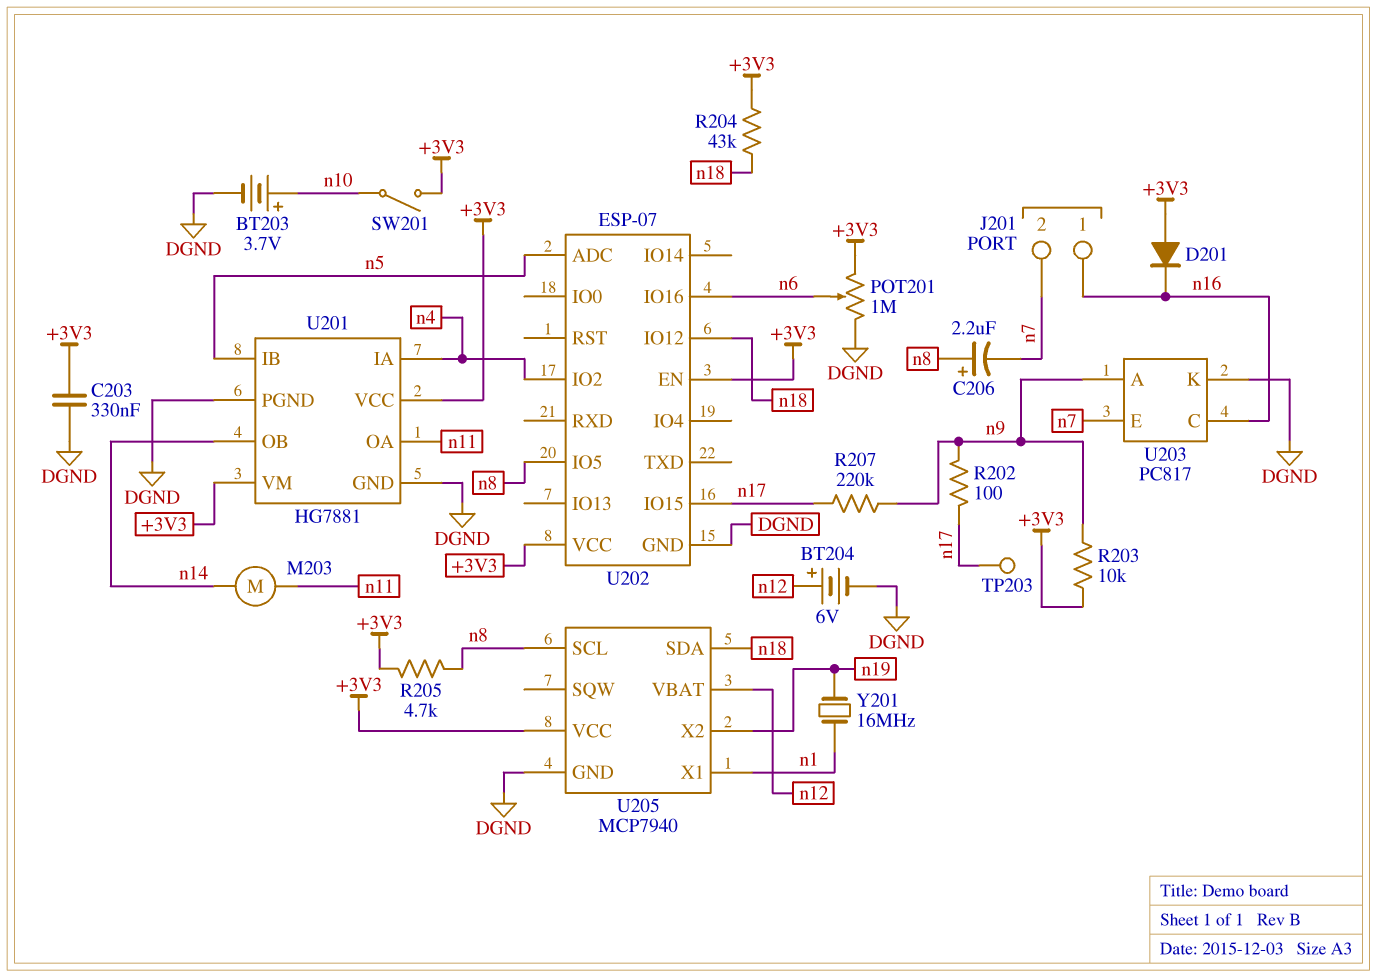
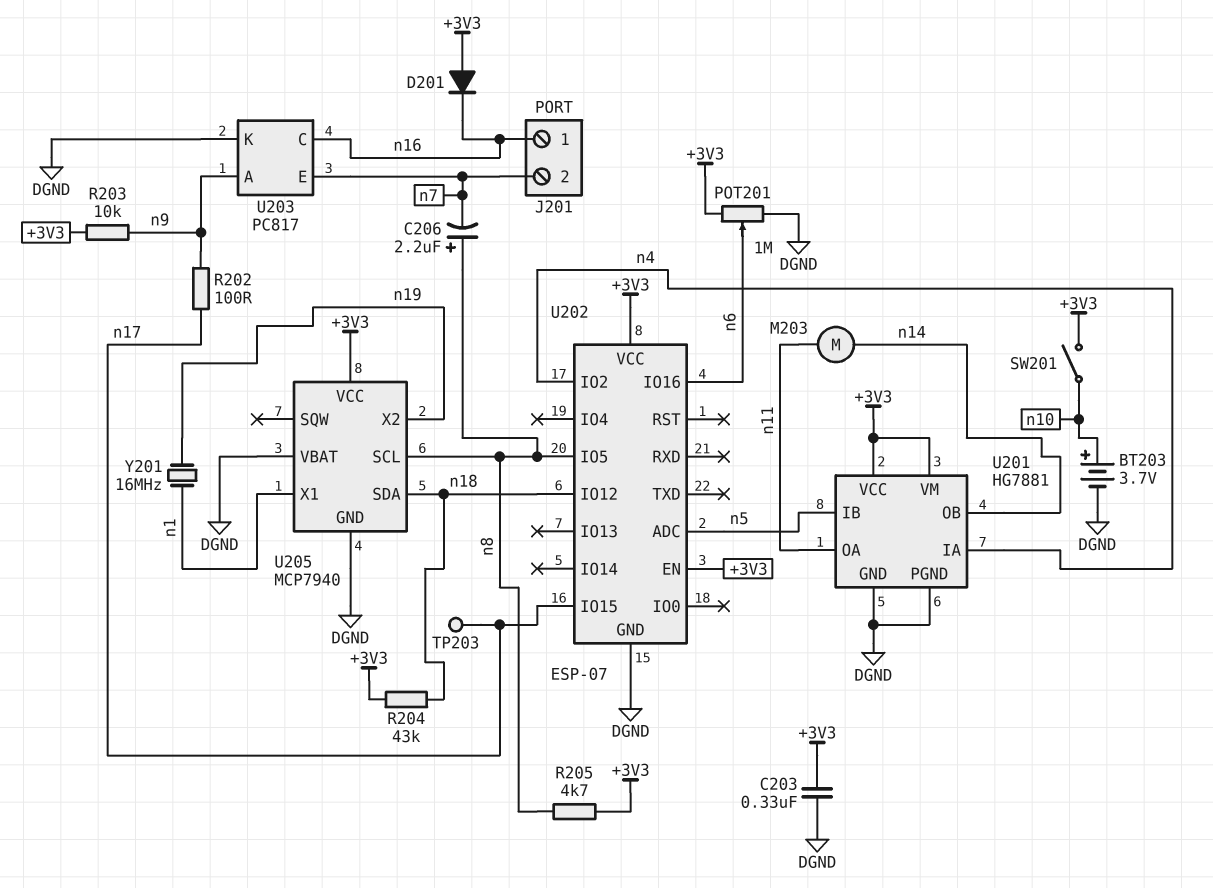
BT204: 6V (plus n12, minus DGND) -> none
R207: 220k (n9, n17) -> none
U205 pin VBAT: n12 -> DGND

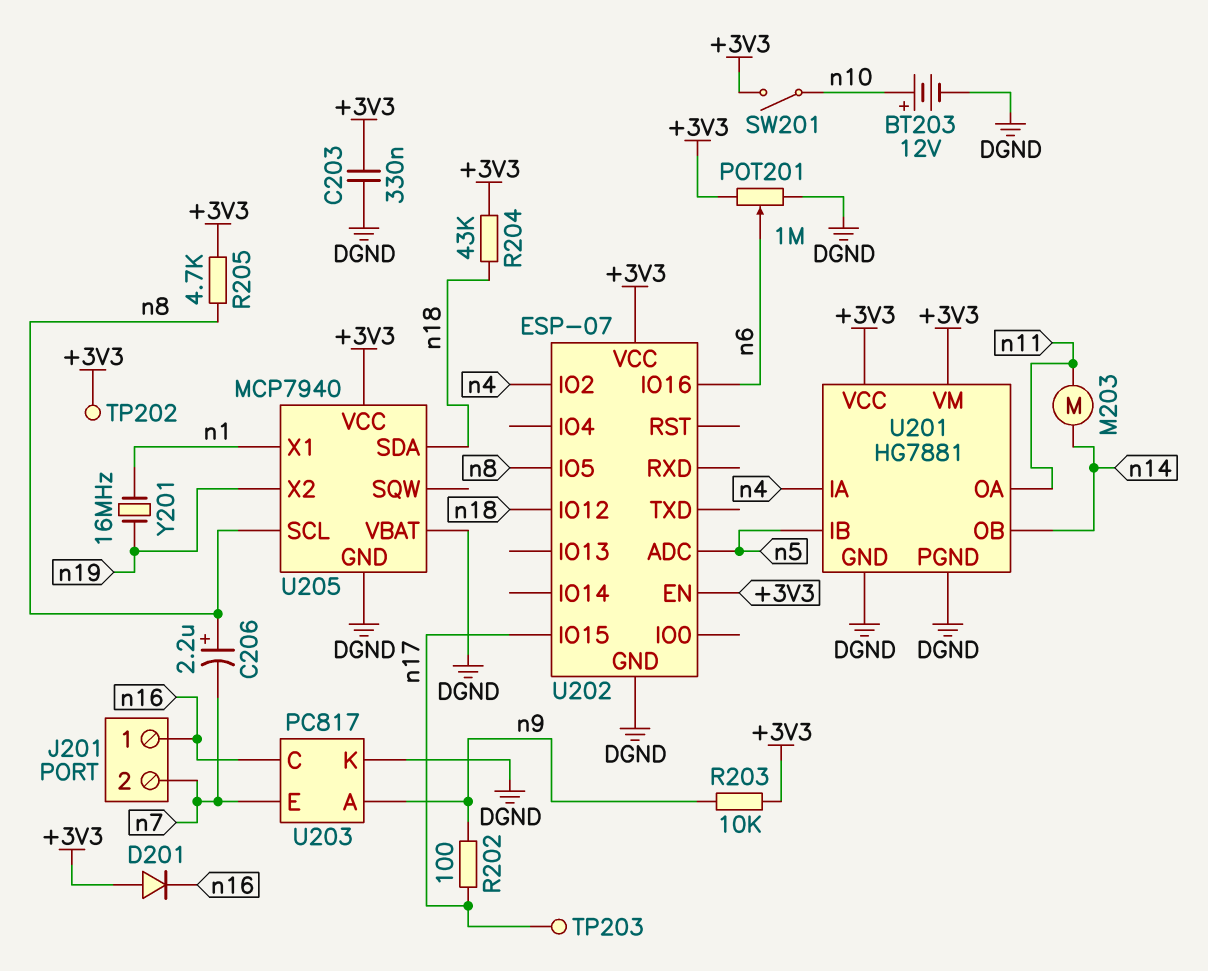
BT203: 3.7V (plus n10, minus DGND) -> 12V (plus n10, minus DGND)
TP202: none -> test point (+3V3)

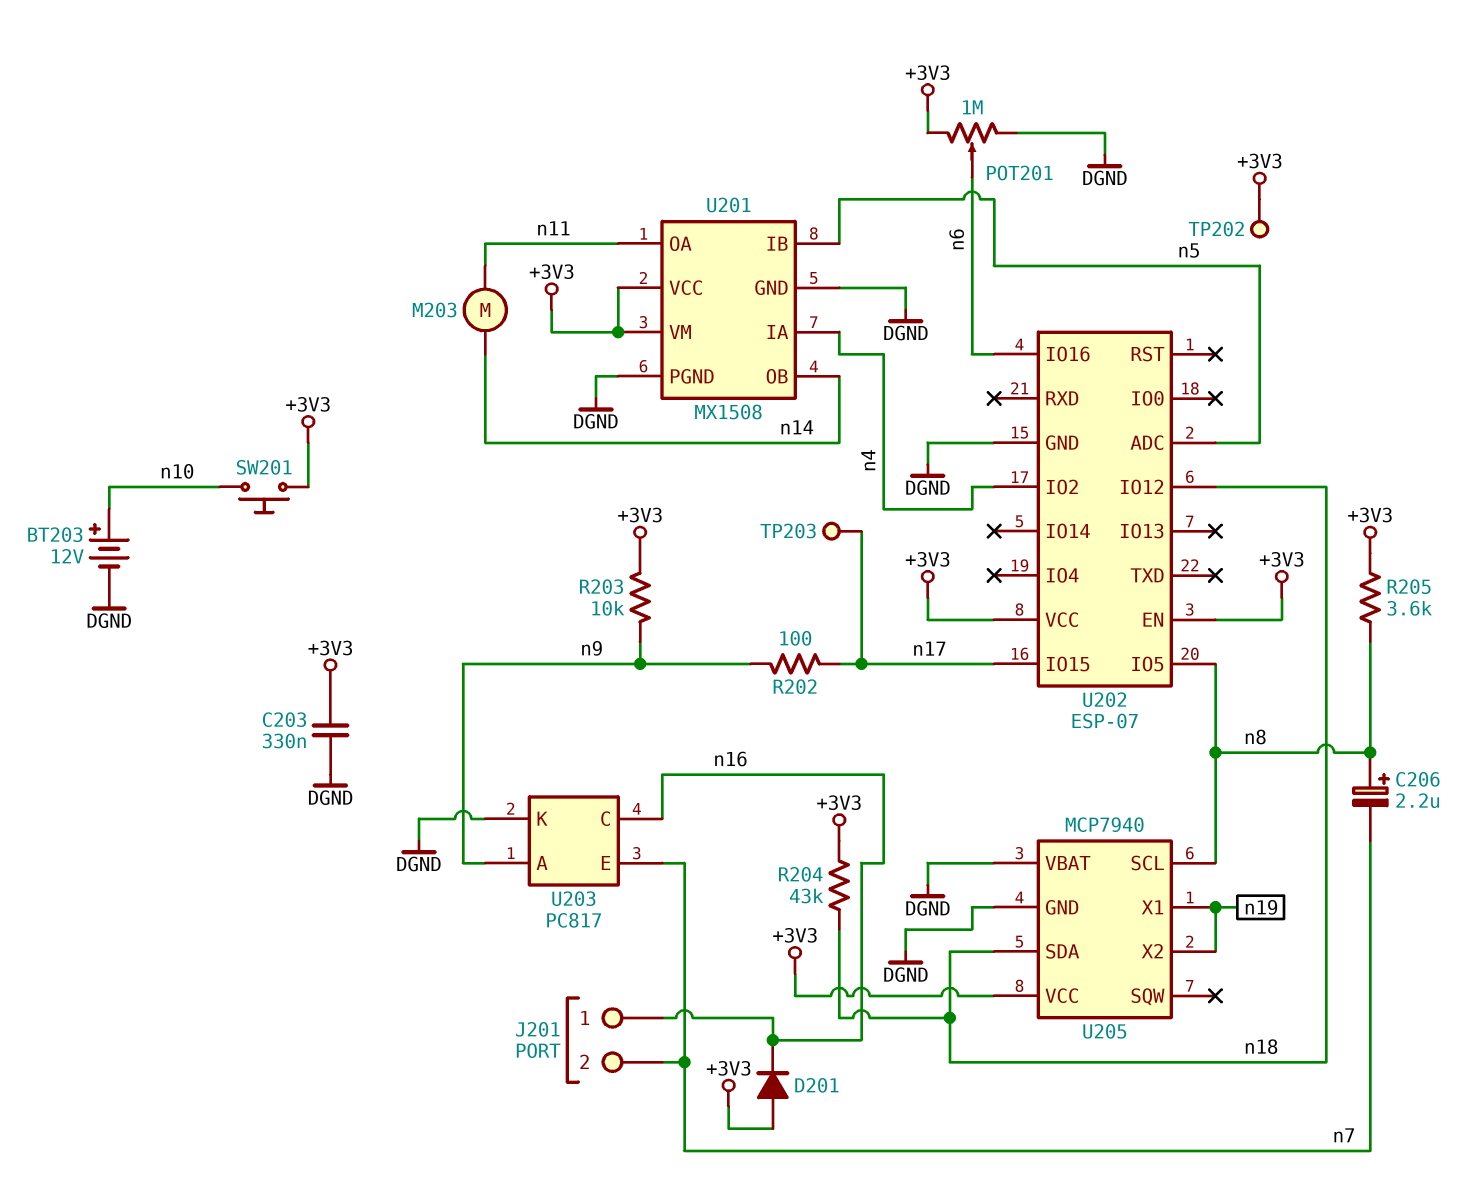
R205: 4.7k (+3V3, n8) -> 3.6k (+3V3, n8)
SW201: switch (+3V3, n10) -> button (+3V3, n10)
U201: HG7881 -> MX1508
U205 pin X1: n1 -> n19
Y201: 16MHz (n1, n19) -> none

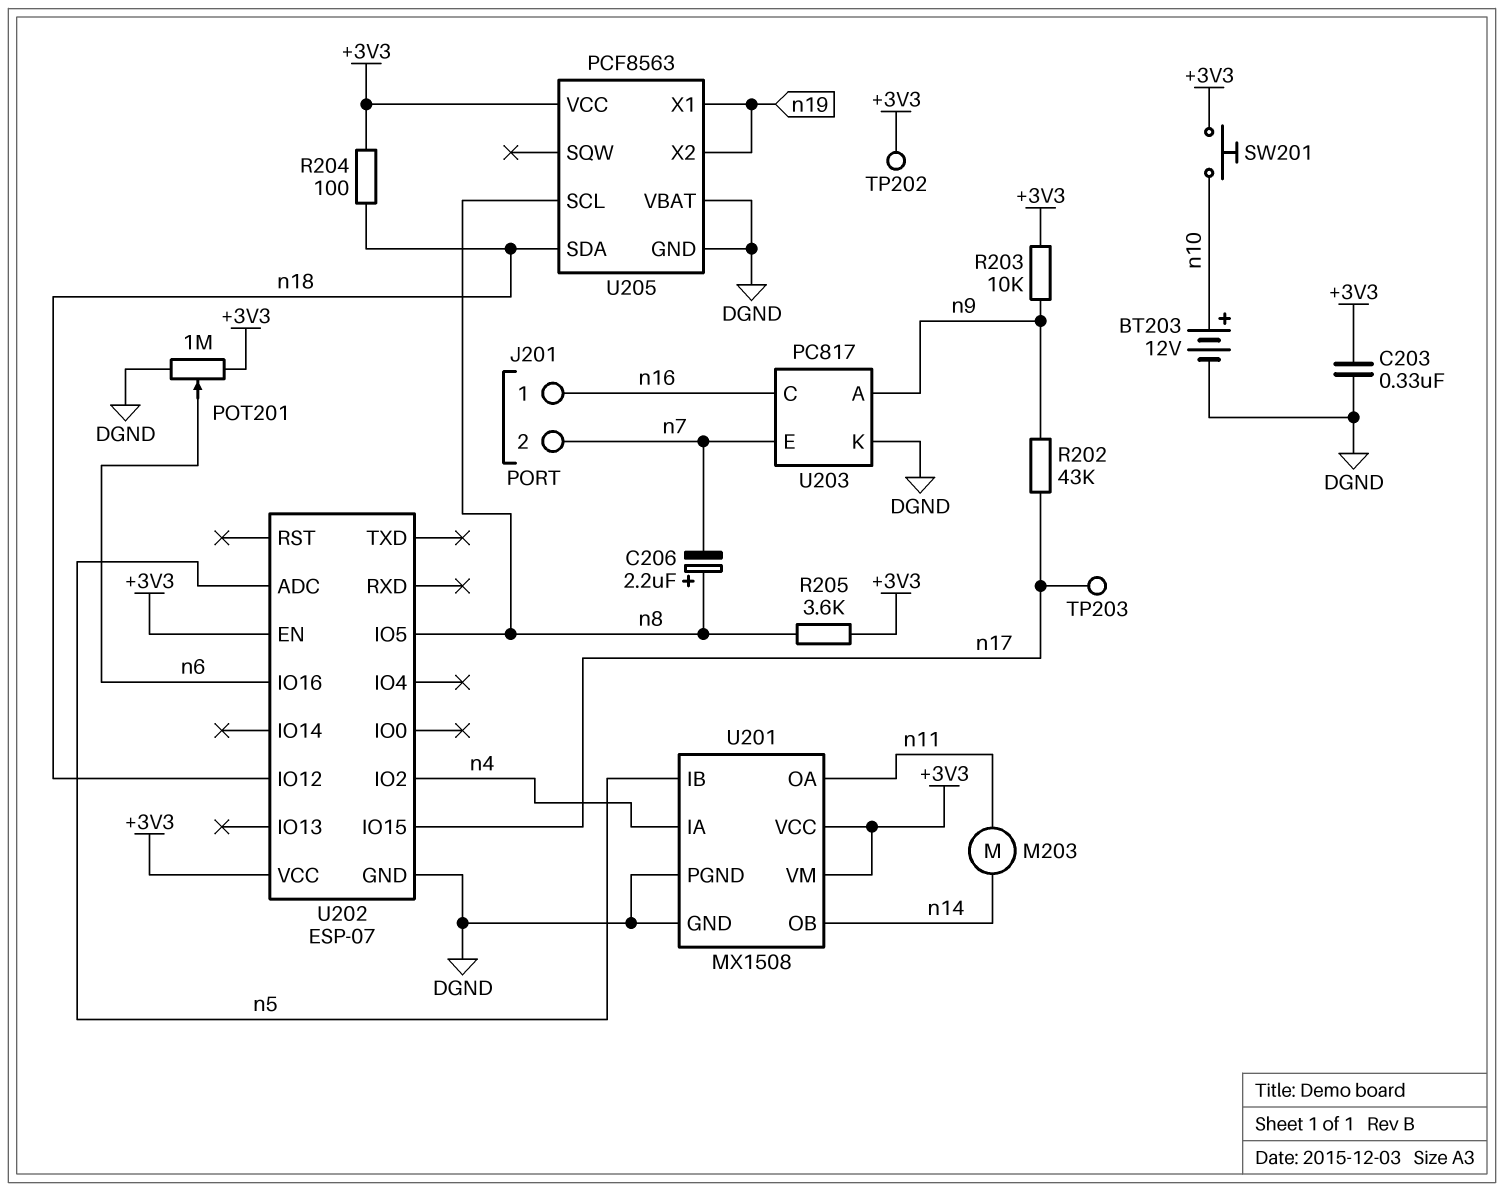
D201: diode (A +3V3, K n16) -> none
R202: 100 (n9, n17) -> 43k (n9, n17)
R204: 43k (+3V3, n18) -> 100 (+3V3, n18)
U205: MCP7940 -> PCF8563

